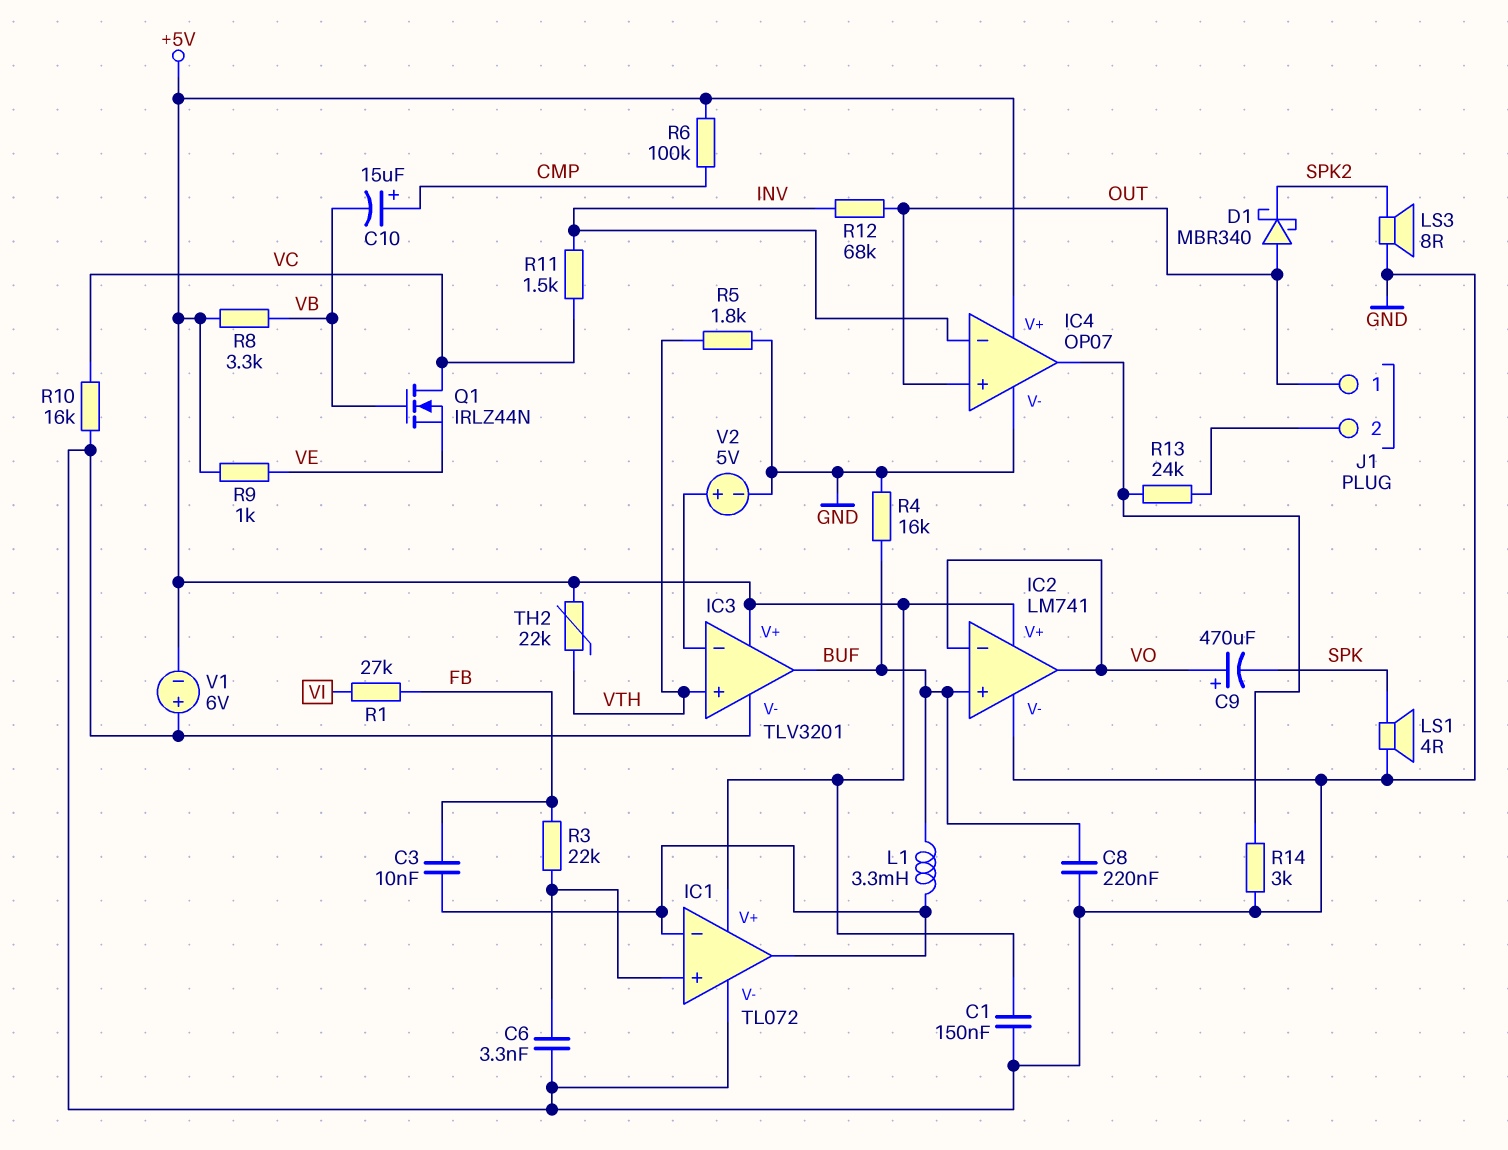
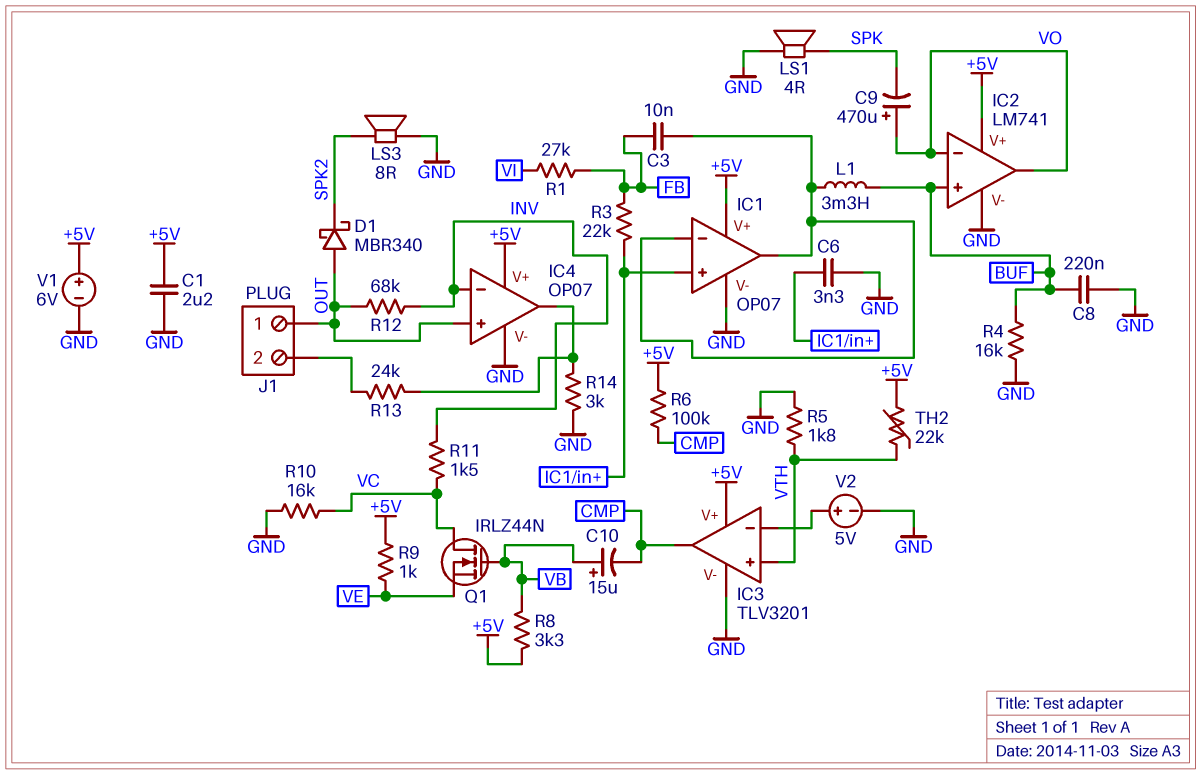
C1: 150nF (+5V, GND) -> 2.2uF (+5V, GND)
C10: 15uF (plus CMP, minus VB) -> 15uF (plus VB, minus CMP)
IC1: TL072 -> OP07
IC3 pin out: BUF -> CMP
V1: 6V (plus GND, minus +5V) -> 6V (plus +5V, minus GND)

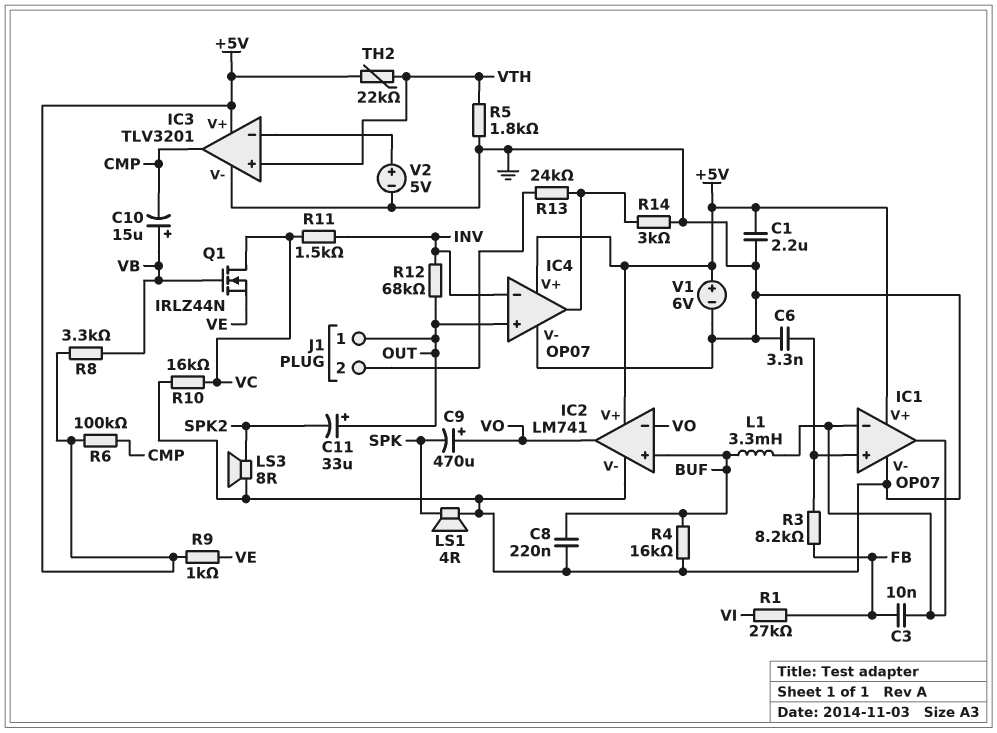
C11: none -> 33uF (plus OUT, minus SPK2)
D1: schottky MBR340 (A OUT, K SPK2) -> none
R3: 22k (FB, IC1/in+) -> 8.2k (FB, IC1/in+)

